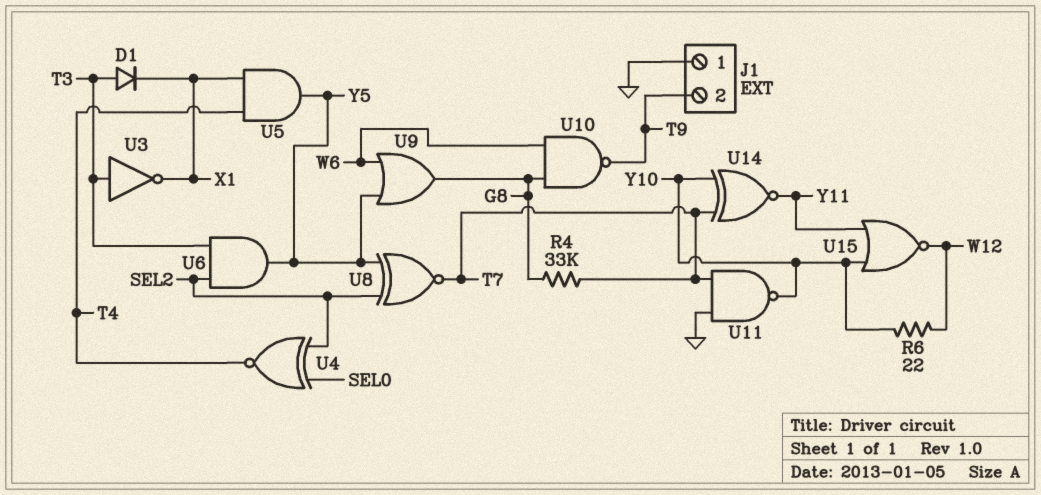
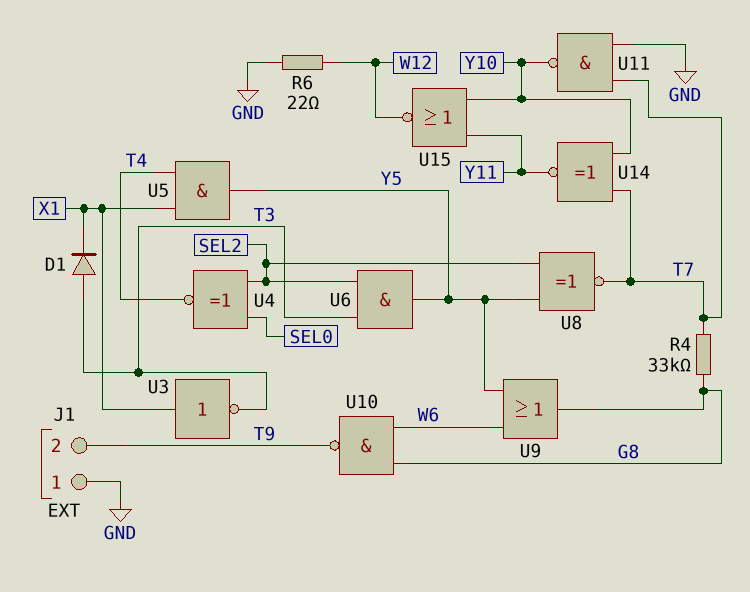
R6: 22 (W12, Y10) -> 22 (GND, W12)
U3: NOT (in T3, out X1) -> NOT (in X1, out T3)

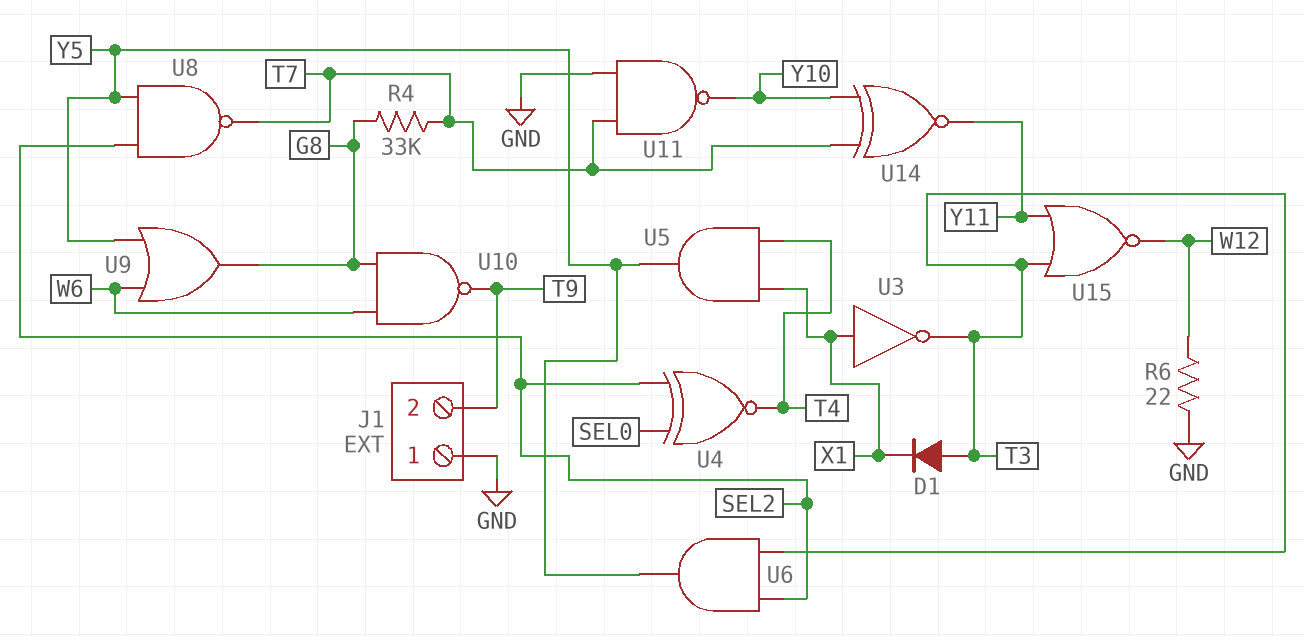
U8: XNOR (in SEL2, in Y5, out T7) -> NAND (in SEL2, in Y5, out T7)
U15: NOR (in Y10, in Y11, out W12) -> NOR (in T3, in Y11, out W12)

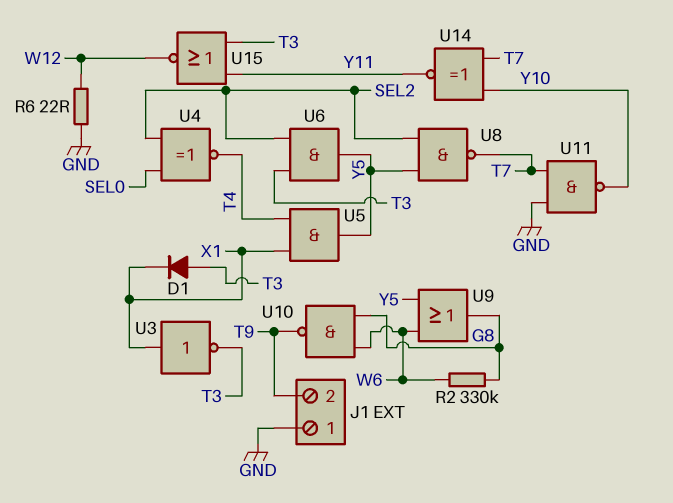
R2: none -> 330k (G8, W6)
R4: 33k (G8, T7) -> none

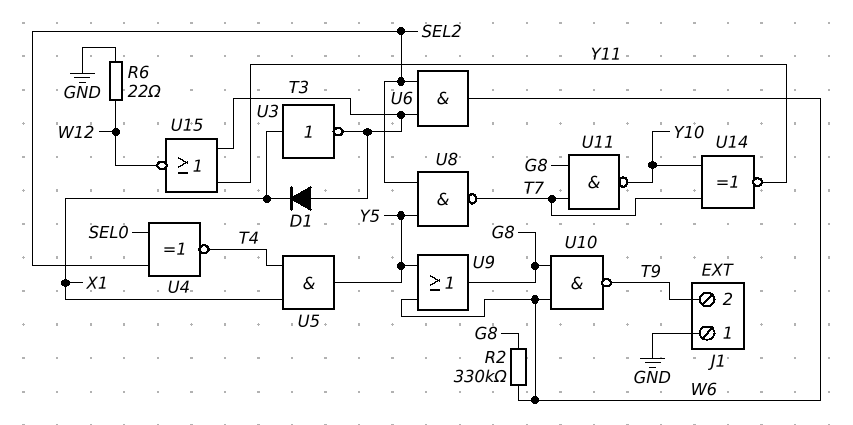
U6: AND (in SEL2, in T3, out Y5) -> AND (in SEL2, in T3, out W6)
U11: NAND (in GND, in T7, out Y10) -> NAND (in G8, in T7, out Y10)

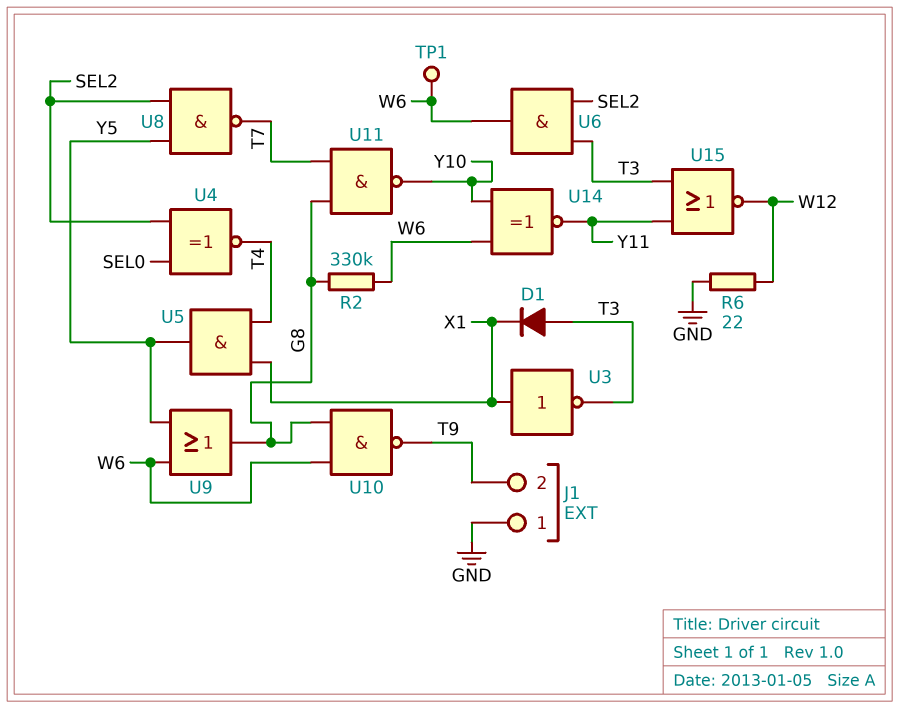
TP1: none -> test point (W6)
U14: XNOR (in T7, in Y10, out Y11) -> XNOR (in W6, in Y10, out Y11)

